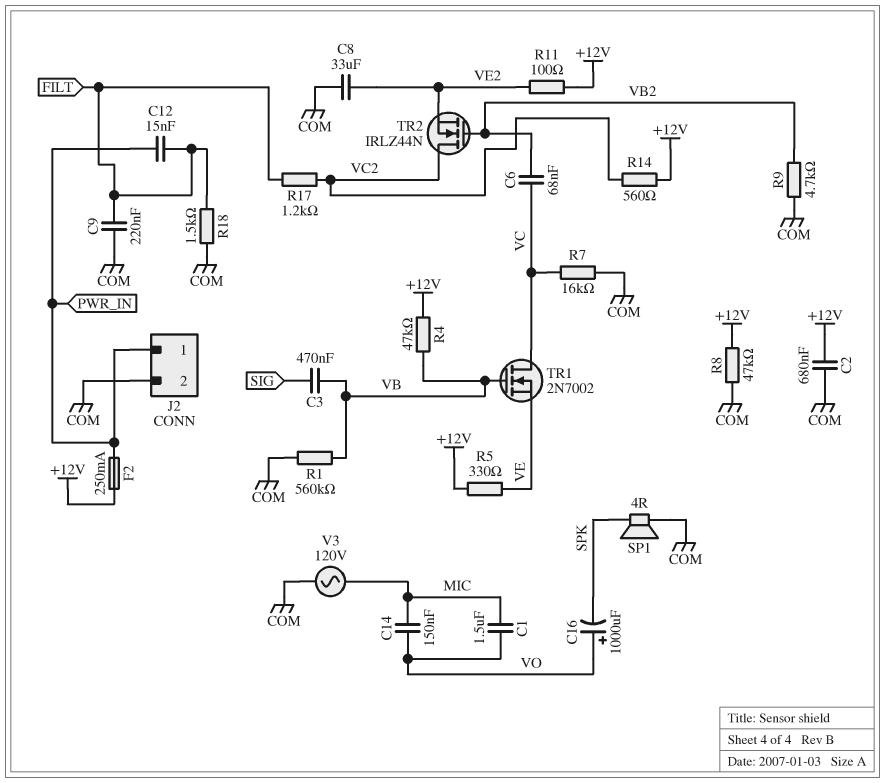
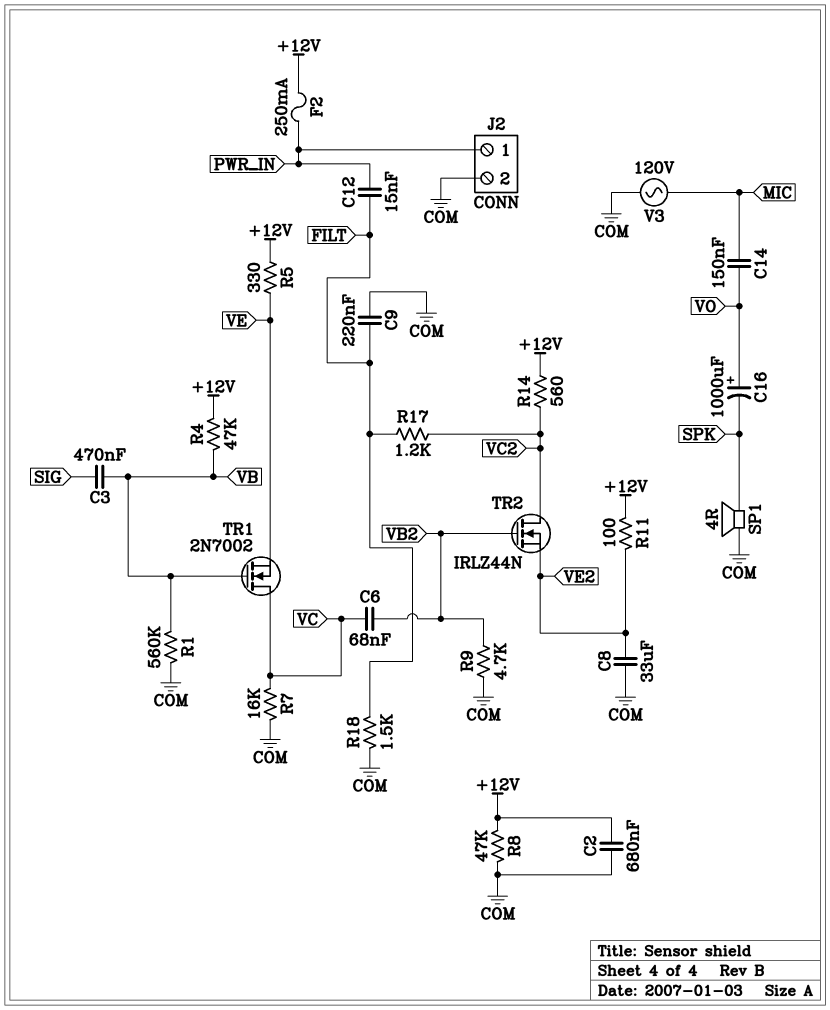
C1: 1.5uF (MIC, VO) -> none

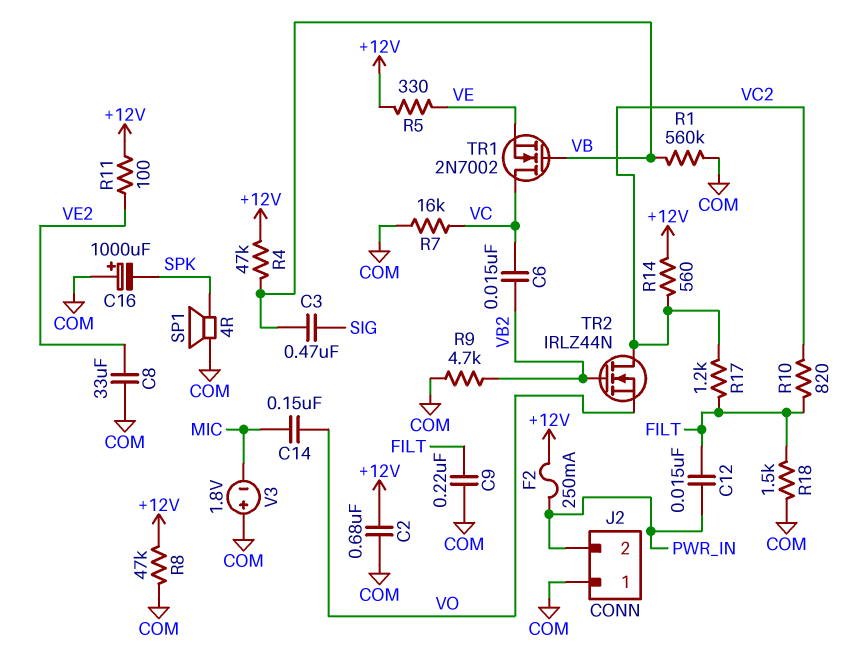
C6: 68nF (VB2, VC) -> 15nF (VB2, VC)
C16: 1000uF (plus VO, minus SPK) -> 1000uF (plus COM, minus SPK)
J2 pin 1: PWR_IN -> COM
J2 pin 2: COM -> PWR_IN
R10: none -> 820 (FILT, VC2)
TR2: NMOS IRLZ44N (G VB2, D VC2, S VE2) -> NMOS IRLZ44N (G VB2, D VC2, S VO)
V3: AC 120V (COM, MIC) -> 1.8V (plus COM, minus MIC)

